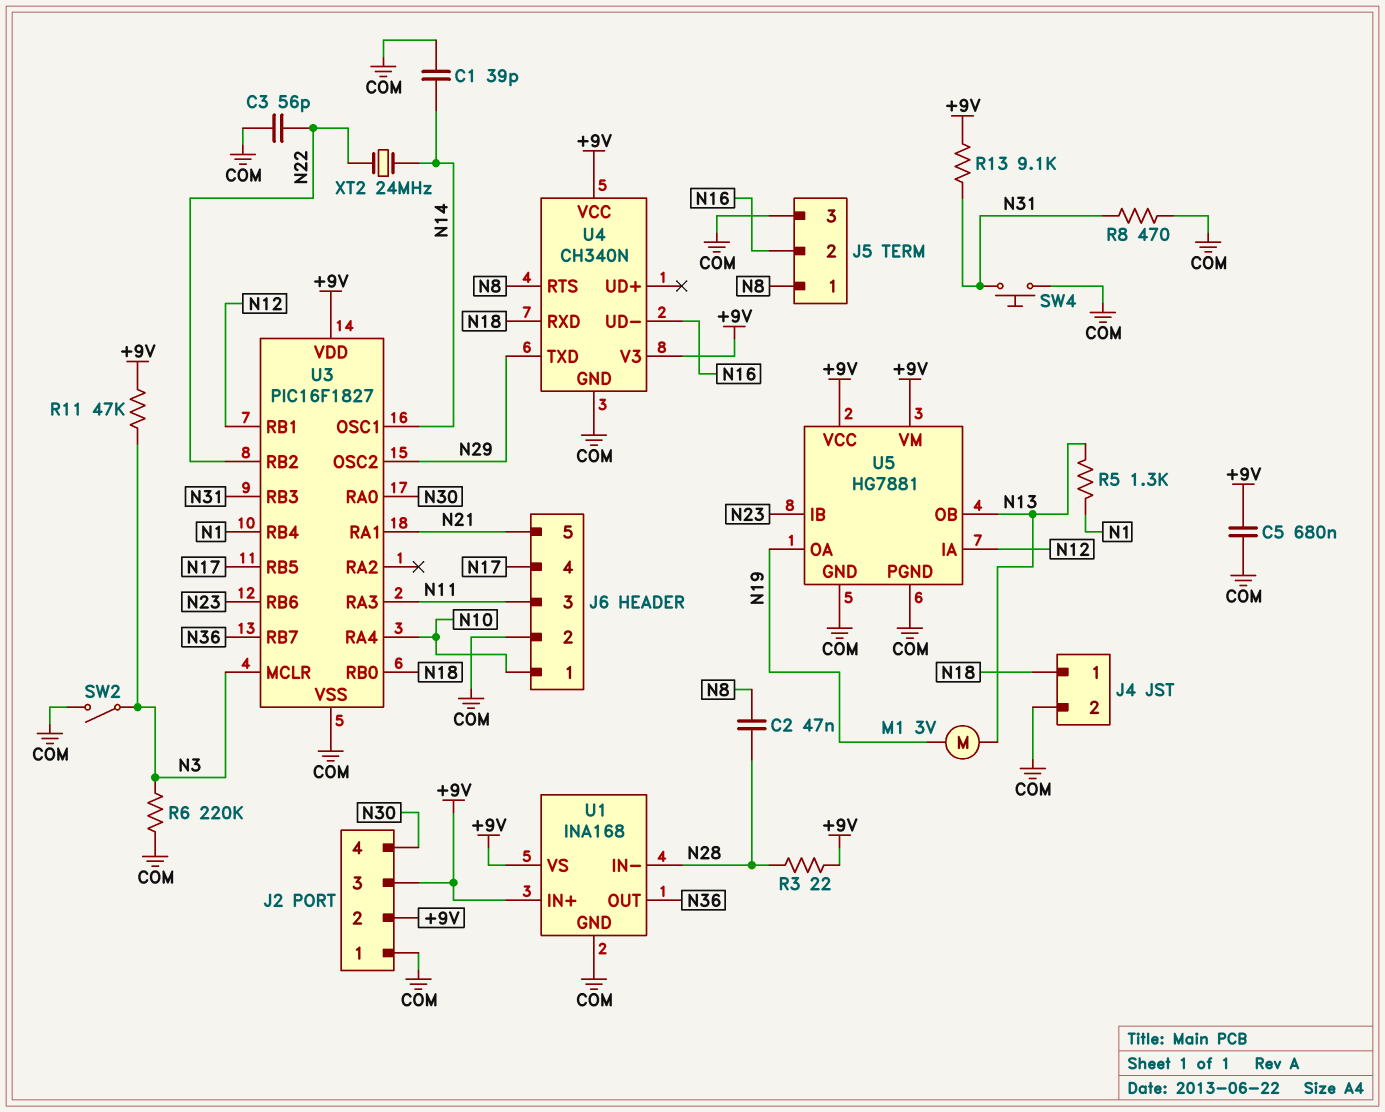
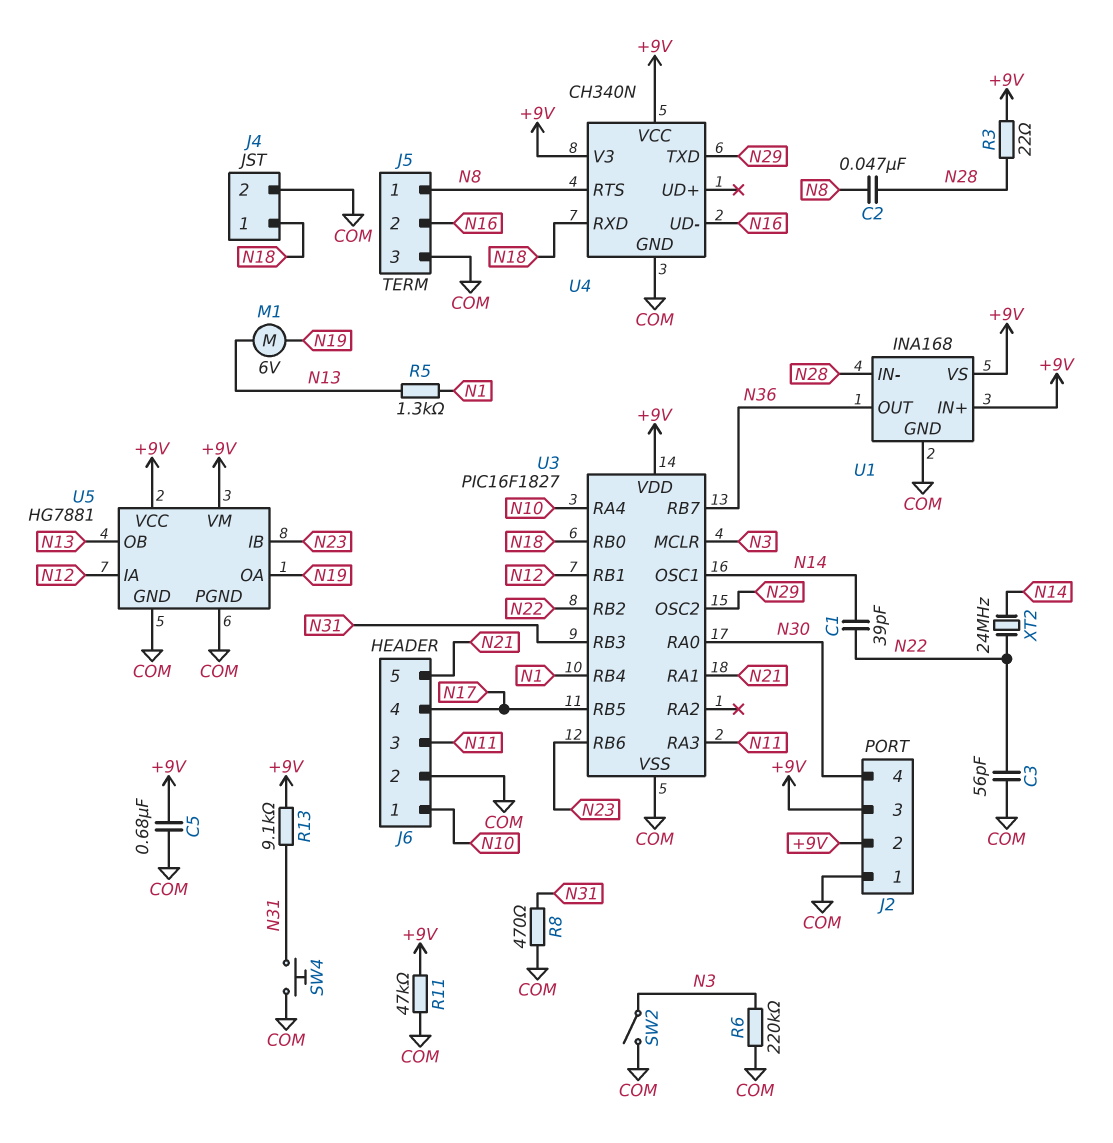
C1: 39pF (COM, N14) -> 39pF (N14, N22)
M1: motor 3V (N13, N19) -> motor 6V (N13, N19)
R11: 47k (+9V, N3) -> 47k (+9V, COM)

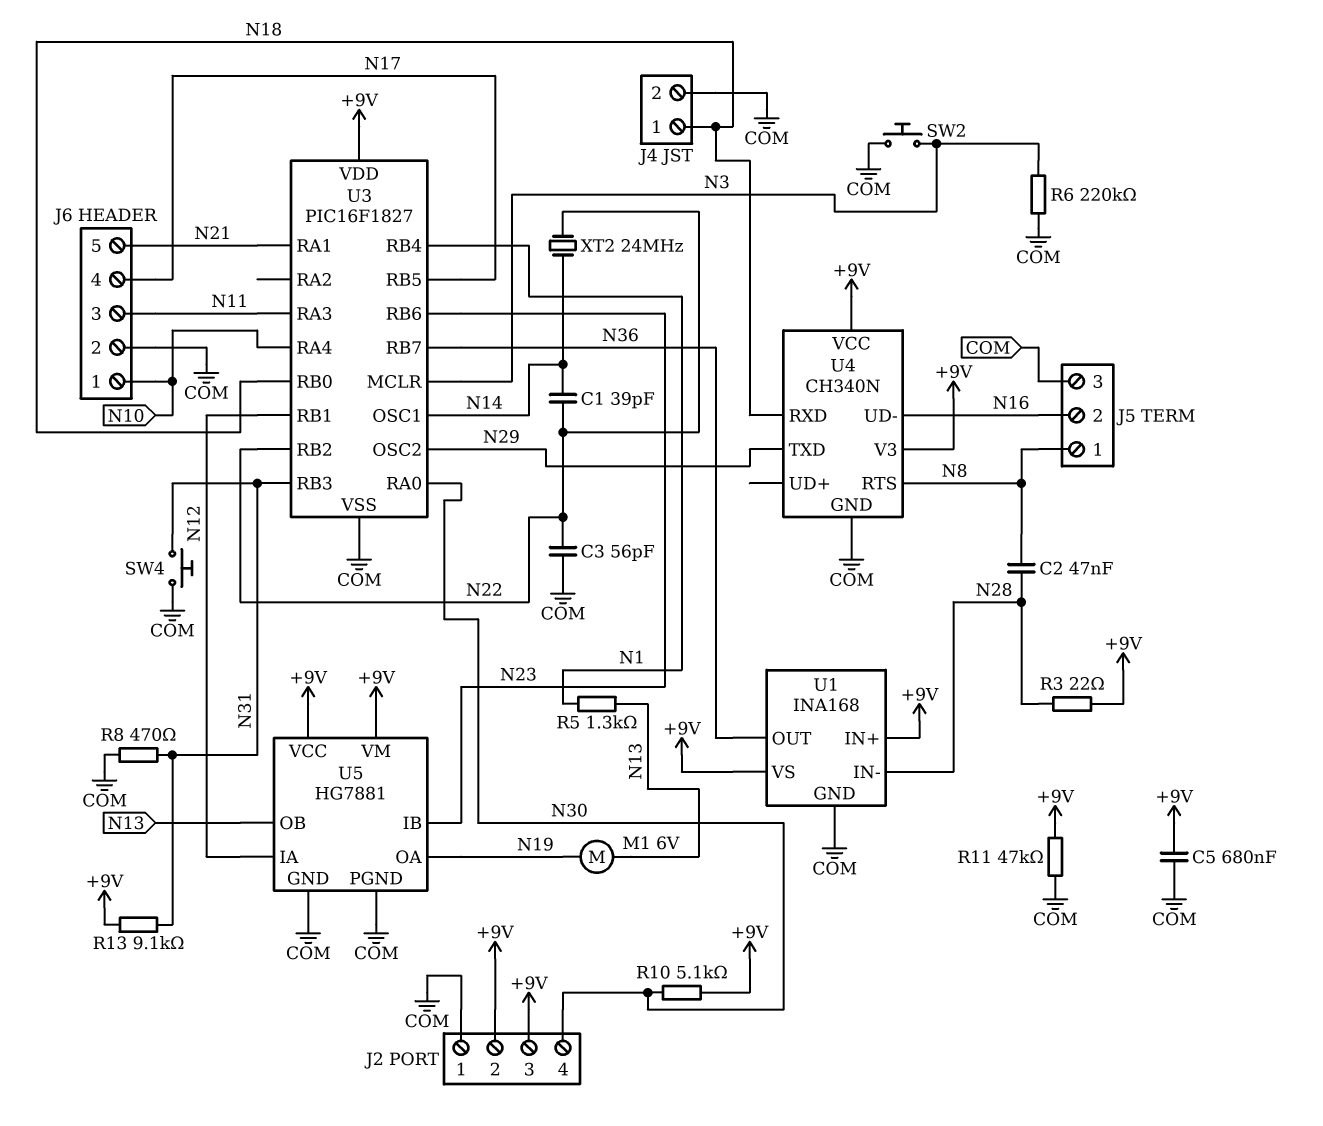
R10: none -> 5.1k (+9V, N30)
SW2: switch (COM, N3) -> button (COM, N3)

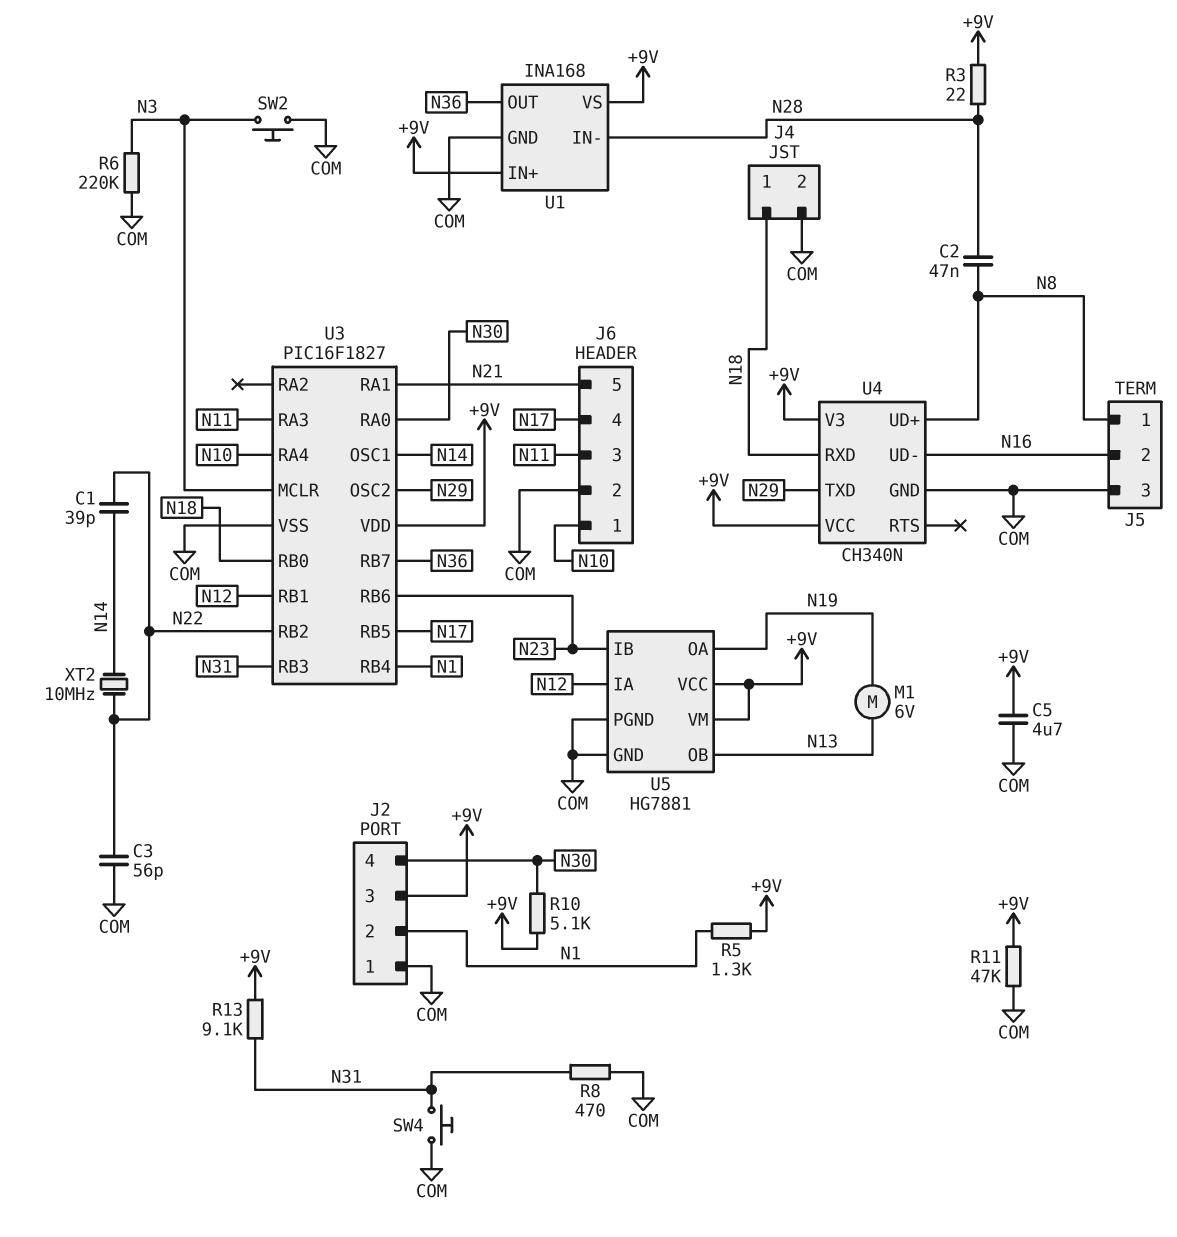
C5: 680nF (+9V, COM) -> 4.7uF (+9V, COM)
J2 pin 2: +9V -> N1
R5: 1.3k (N1, N13) -> 1.3k (+9V, N1)
U4 pin RTS: N8 -> none
U4 pin UD+: none -> N8
XT2: 24MHz (N14, N22) -> 10MHz (N14, N22)

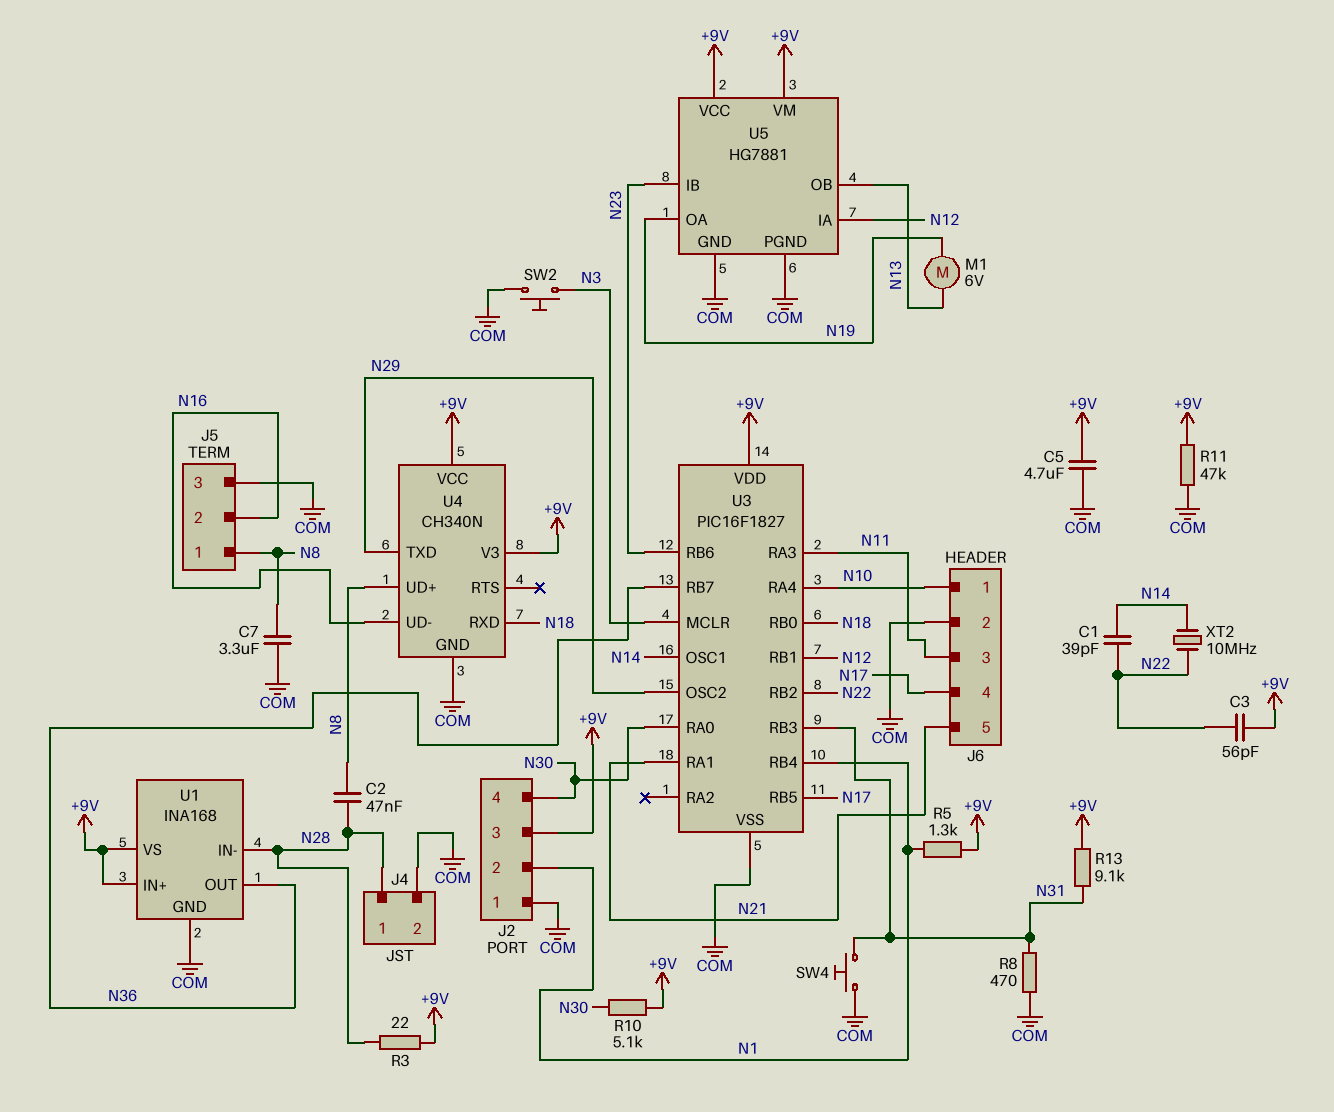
C3: 56pF (COM, N22) -> 56pF (+9V, N22)
C7: none -> 3.3uF (COM, N8)
J4 pin 1: N18 -> N28
R6: 220k (COM, N3) -> none

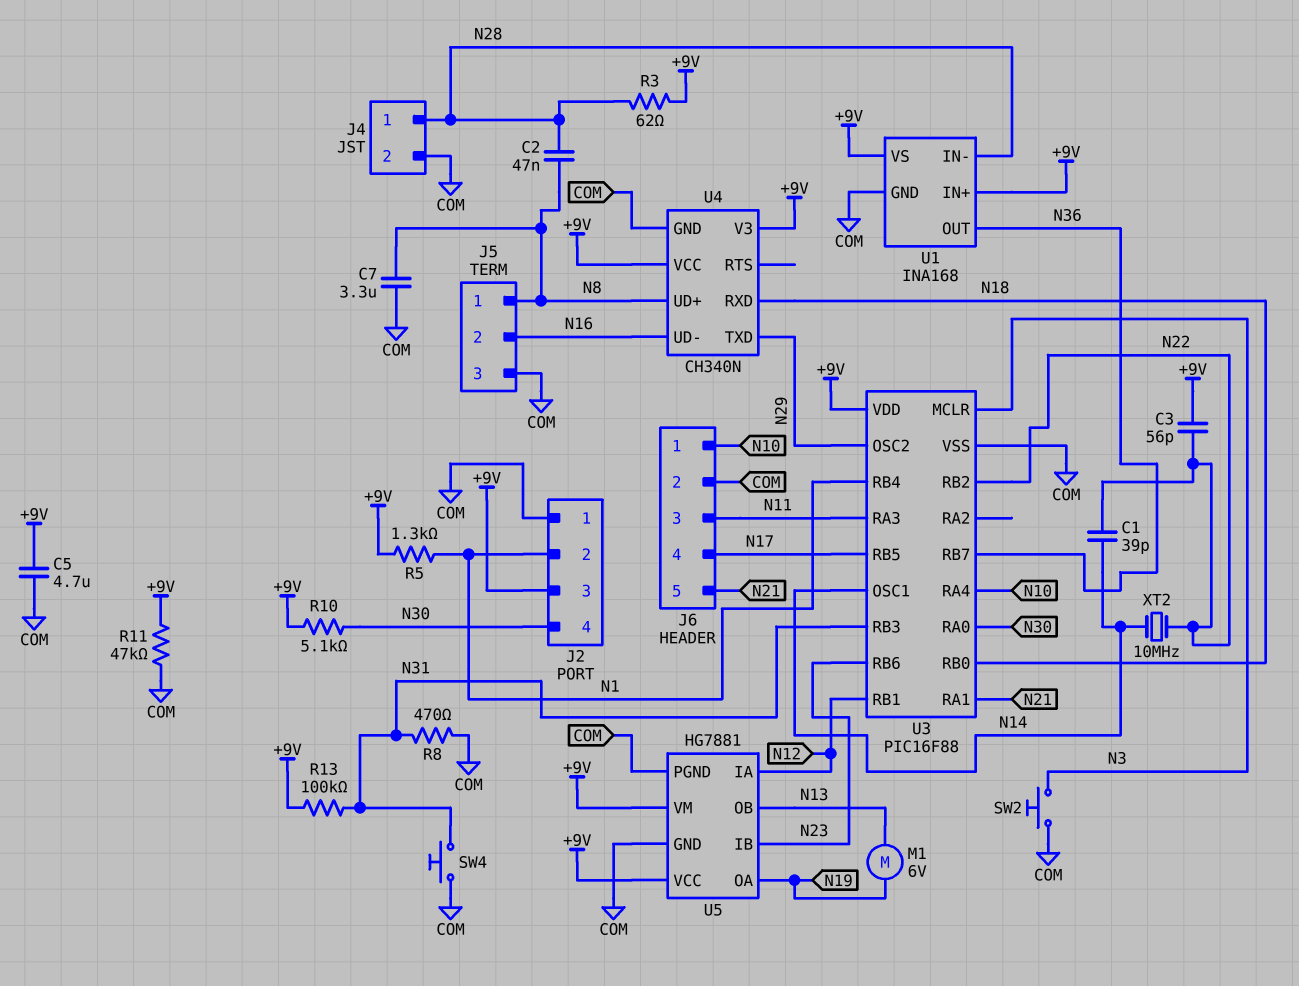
R3: 22 (+9V, N28) -> 62 (+9V, N28)
R13: 9.1k (+9V, N31) -> 100k (+9V, N31)
U3: PIC16F1827 -> PIC16F88

